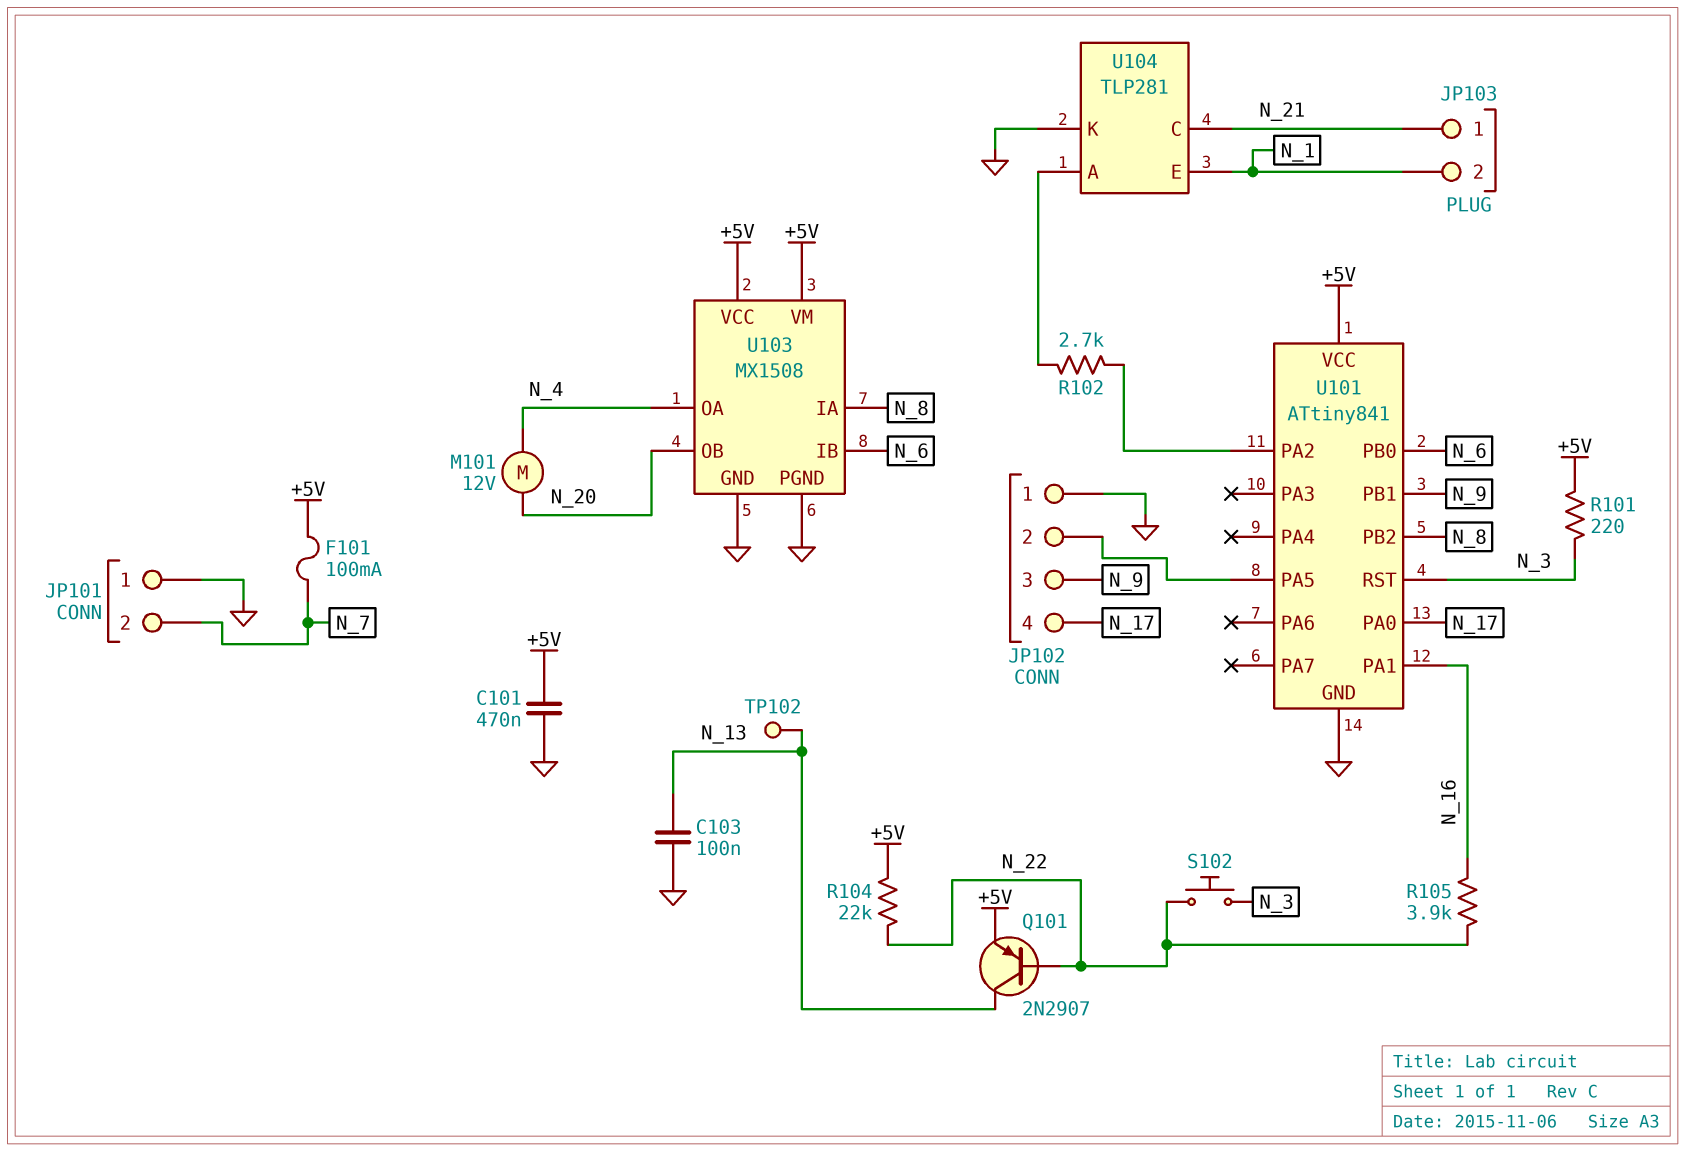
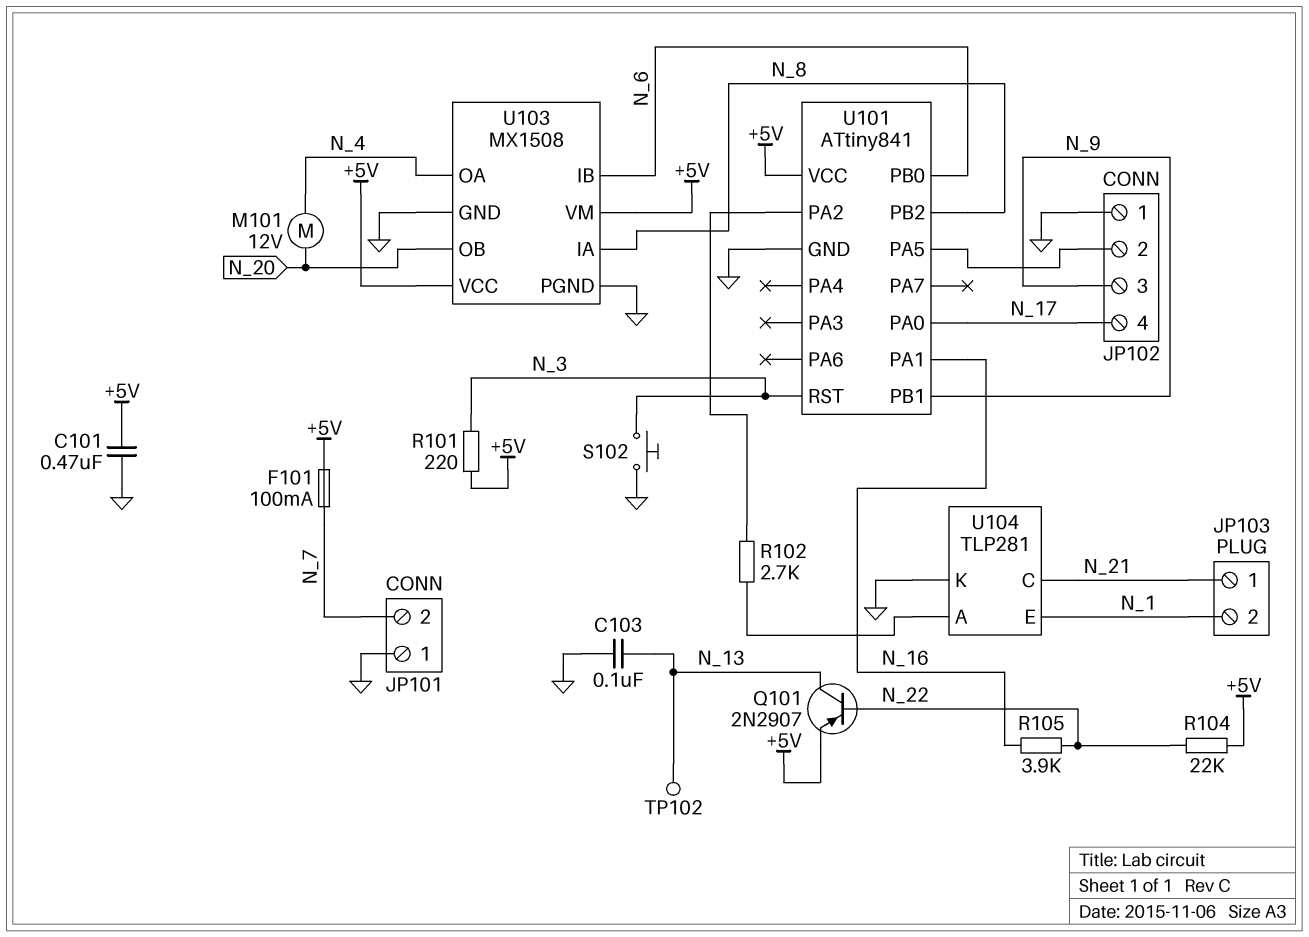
S102: button (N_3, N_22) -> button (GND, N_3)

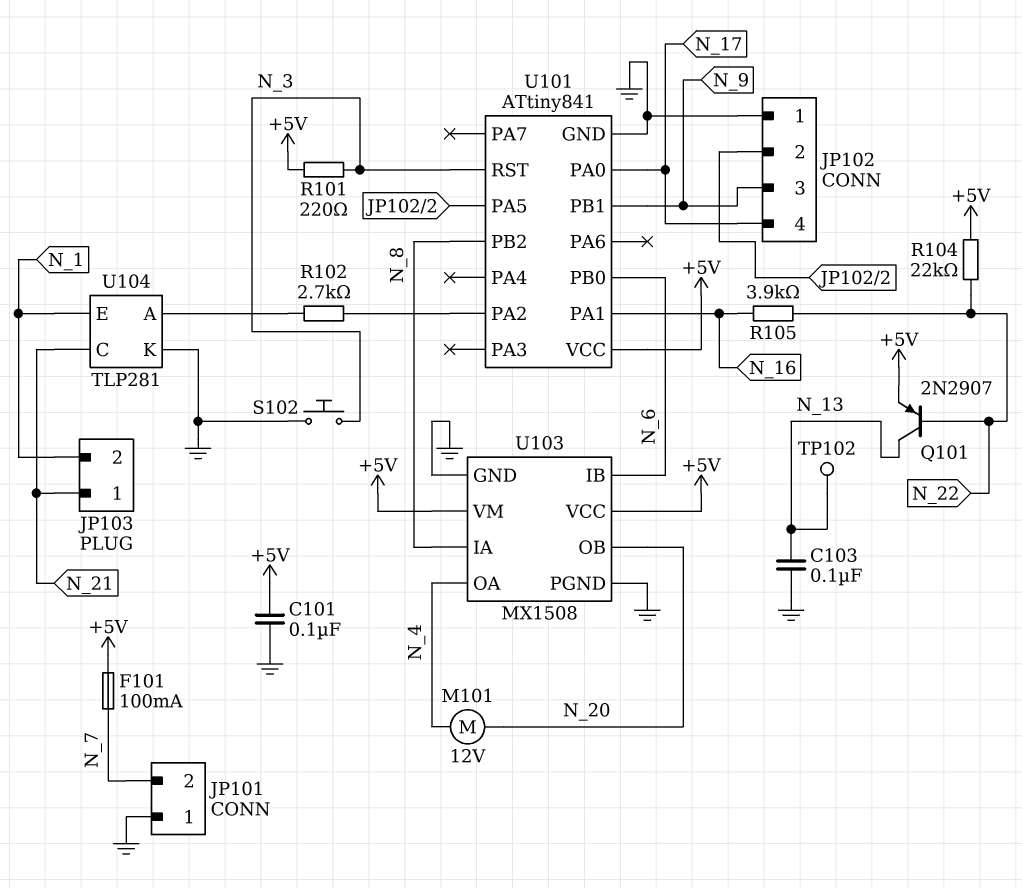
C101: 470nF (+5V, GND) -> 100nF (+5V, GND)

